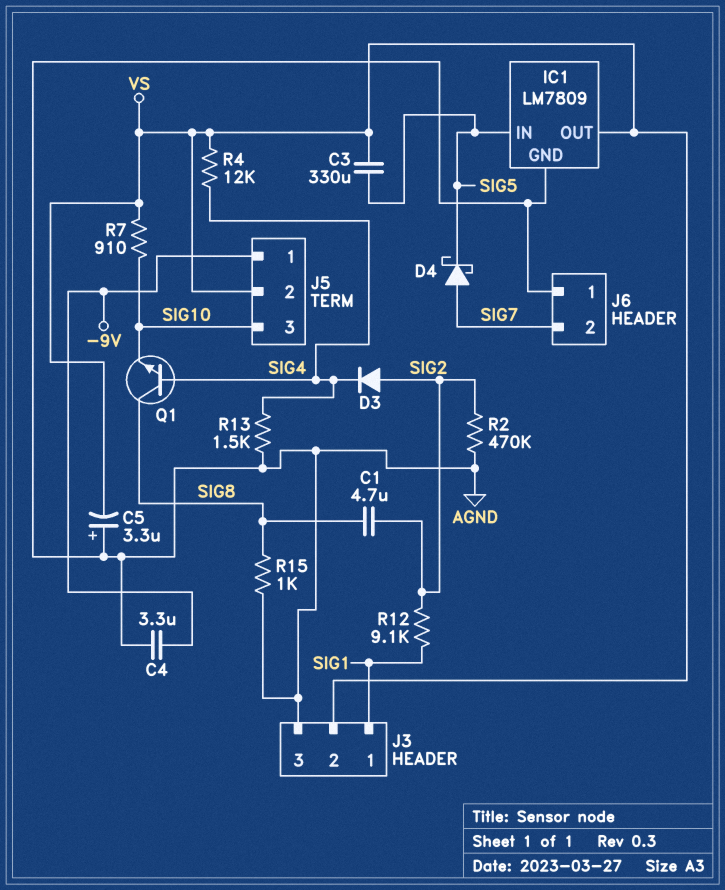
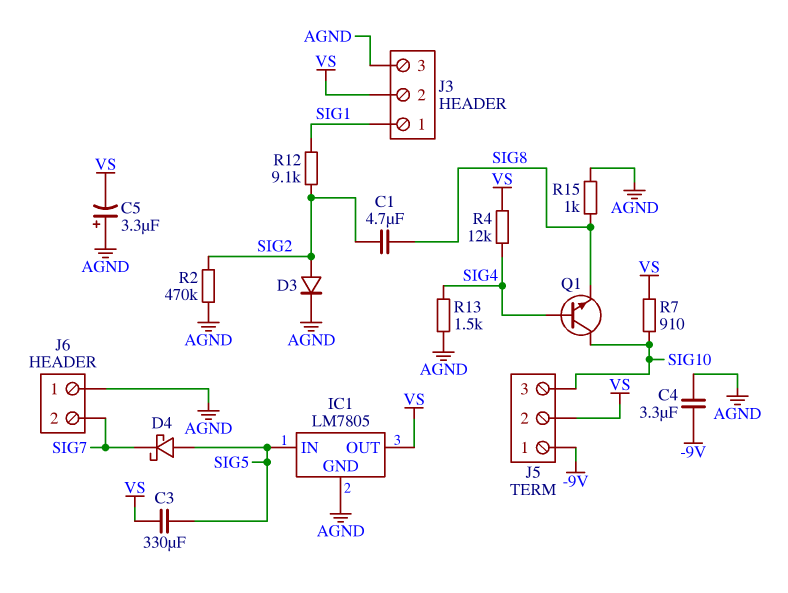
D3: diode (A SIG2, K SIG4) -> diode (A SIG2, K AGND)
D4: schottky (A SIG7, K SIG5) -> schottky (A SIG5, K SIG7)
IC1: LM7809 -> LM7805
Q1: NPN (B SIG4, C SIG8, E SIG10) -> NPN (B SIG4, C SIG10, E SIG8)

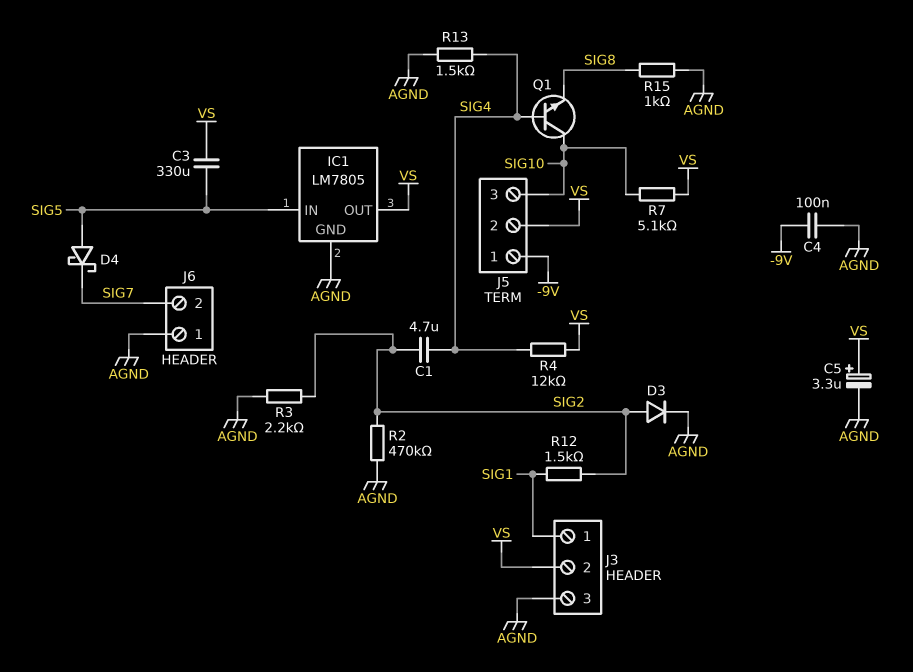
C1: 4.7uF (SIG2, SIG8) -> 4.7uF (SIG2, SIG4)
C4: 3.3uF (-9V, AGND) -> 100nF (-9V, AGND)
C5: 3.3uF (plus AGND, minus VS) -> 3.3uF (plus VS, minus AGND)
R3: none -> 2.2k (AGND, SIG2)
R7: 910 (SIG10, VS) -> 5.1k (SIG10, VS)
R12: 9.1k (SIG1, SIG2) -> 1.5k (SIG1, SIG2)

